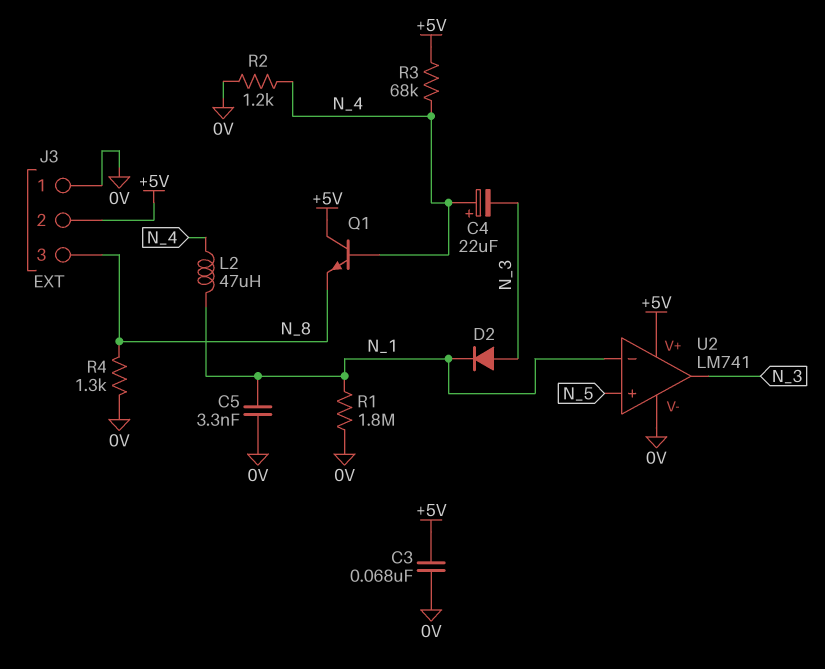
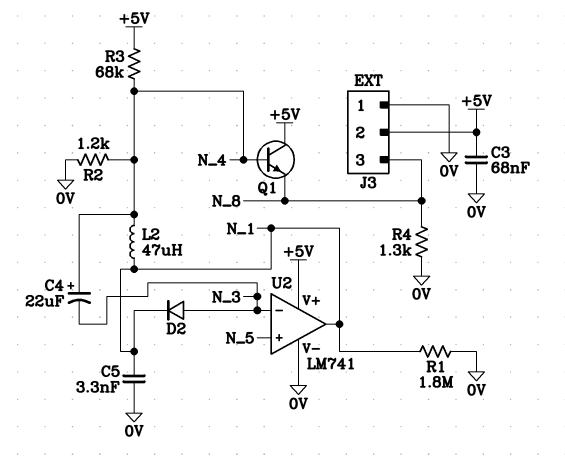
U2 pin in-: N_1 -> N_3
U2 pin out: N_3 -> N_1

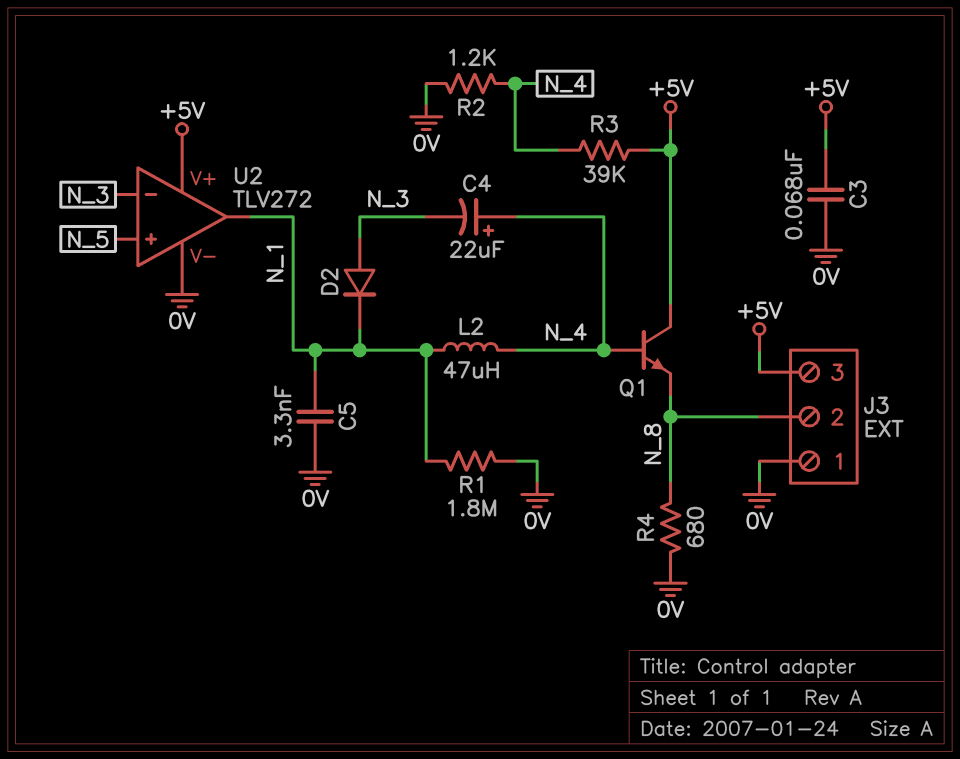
J3 pin 2: +5V -> N_8
J3 pin 3: N_8 -> +5V
R3: 68k (+5V, N_4) -> 39k (+5V, N_4)
R4: 1.3k (0V, N_8) -> 680 (0V, N_8)
U2: LM741 -> TLV272

